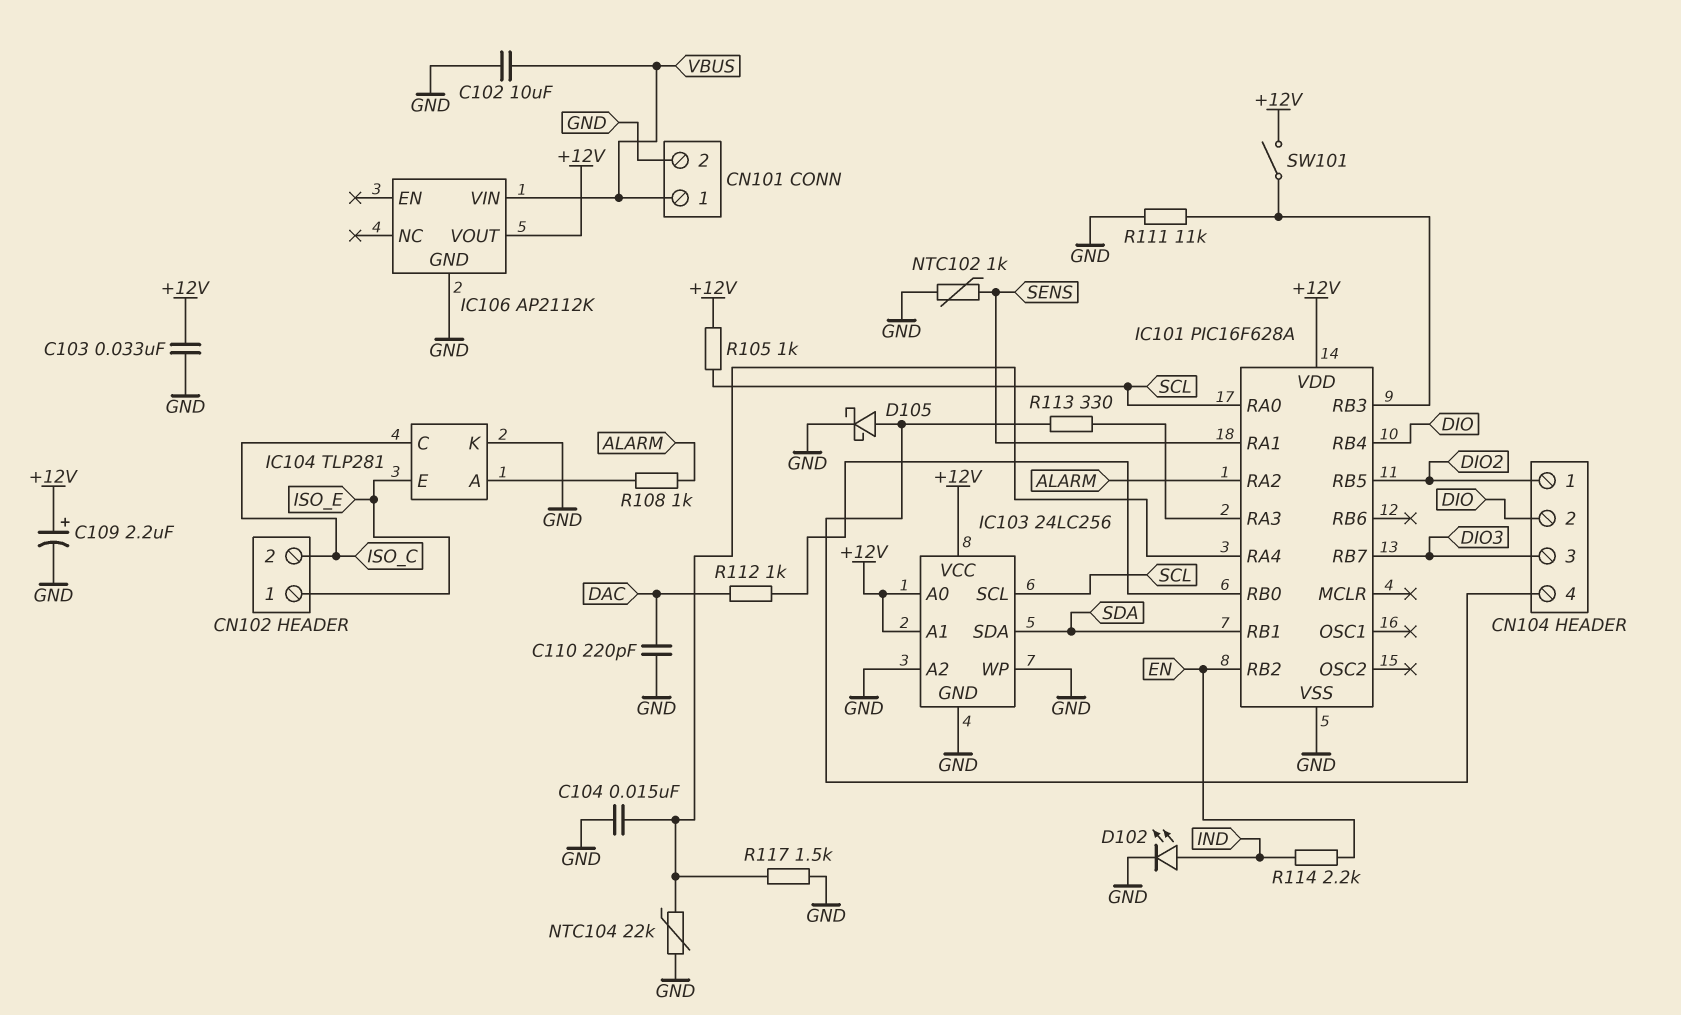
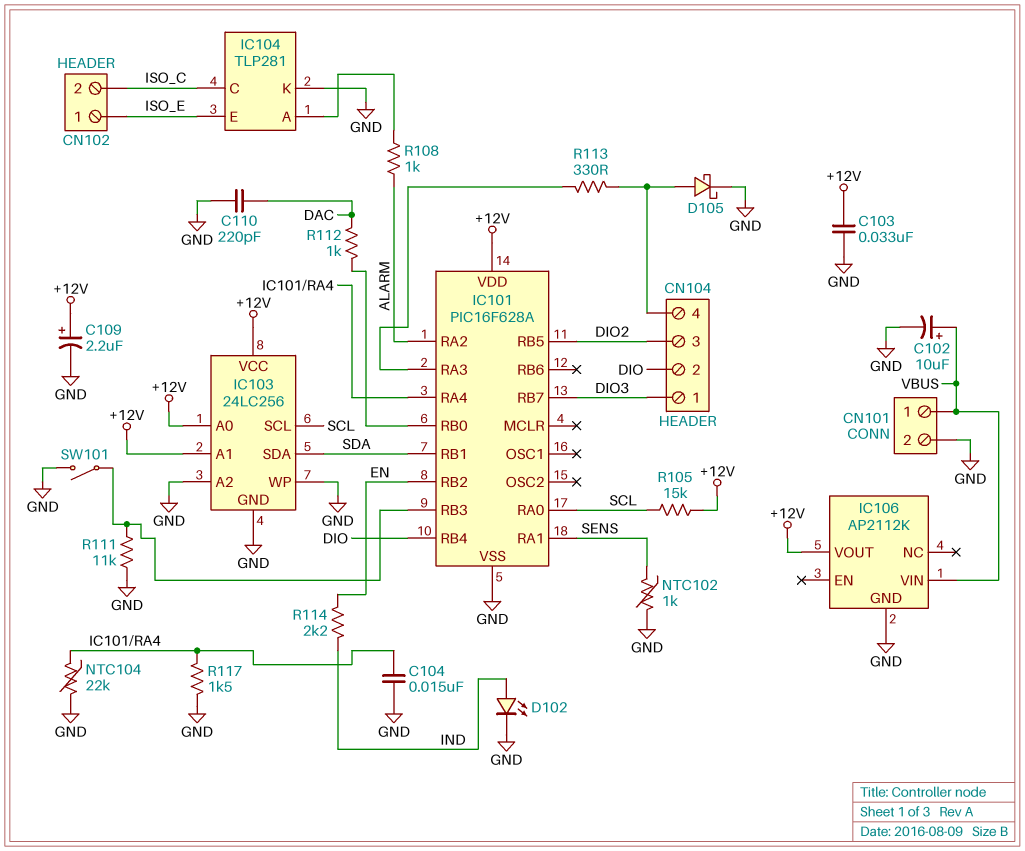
C102: 10uF (GND, VBUS) -> 10uF (plus VBUS, minus GND)
CN104 pin 1: DIO2 -> DIO3
CN104 pin 3: DIO3 -> DIO2
R105: 1k (+12V, SCL) -> 15k (+12V, SCL)
SW101: switch (+12V, IC101/RB3) -> switch (GND, IC101/RB3)

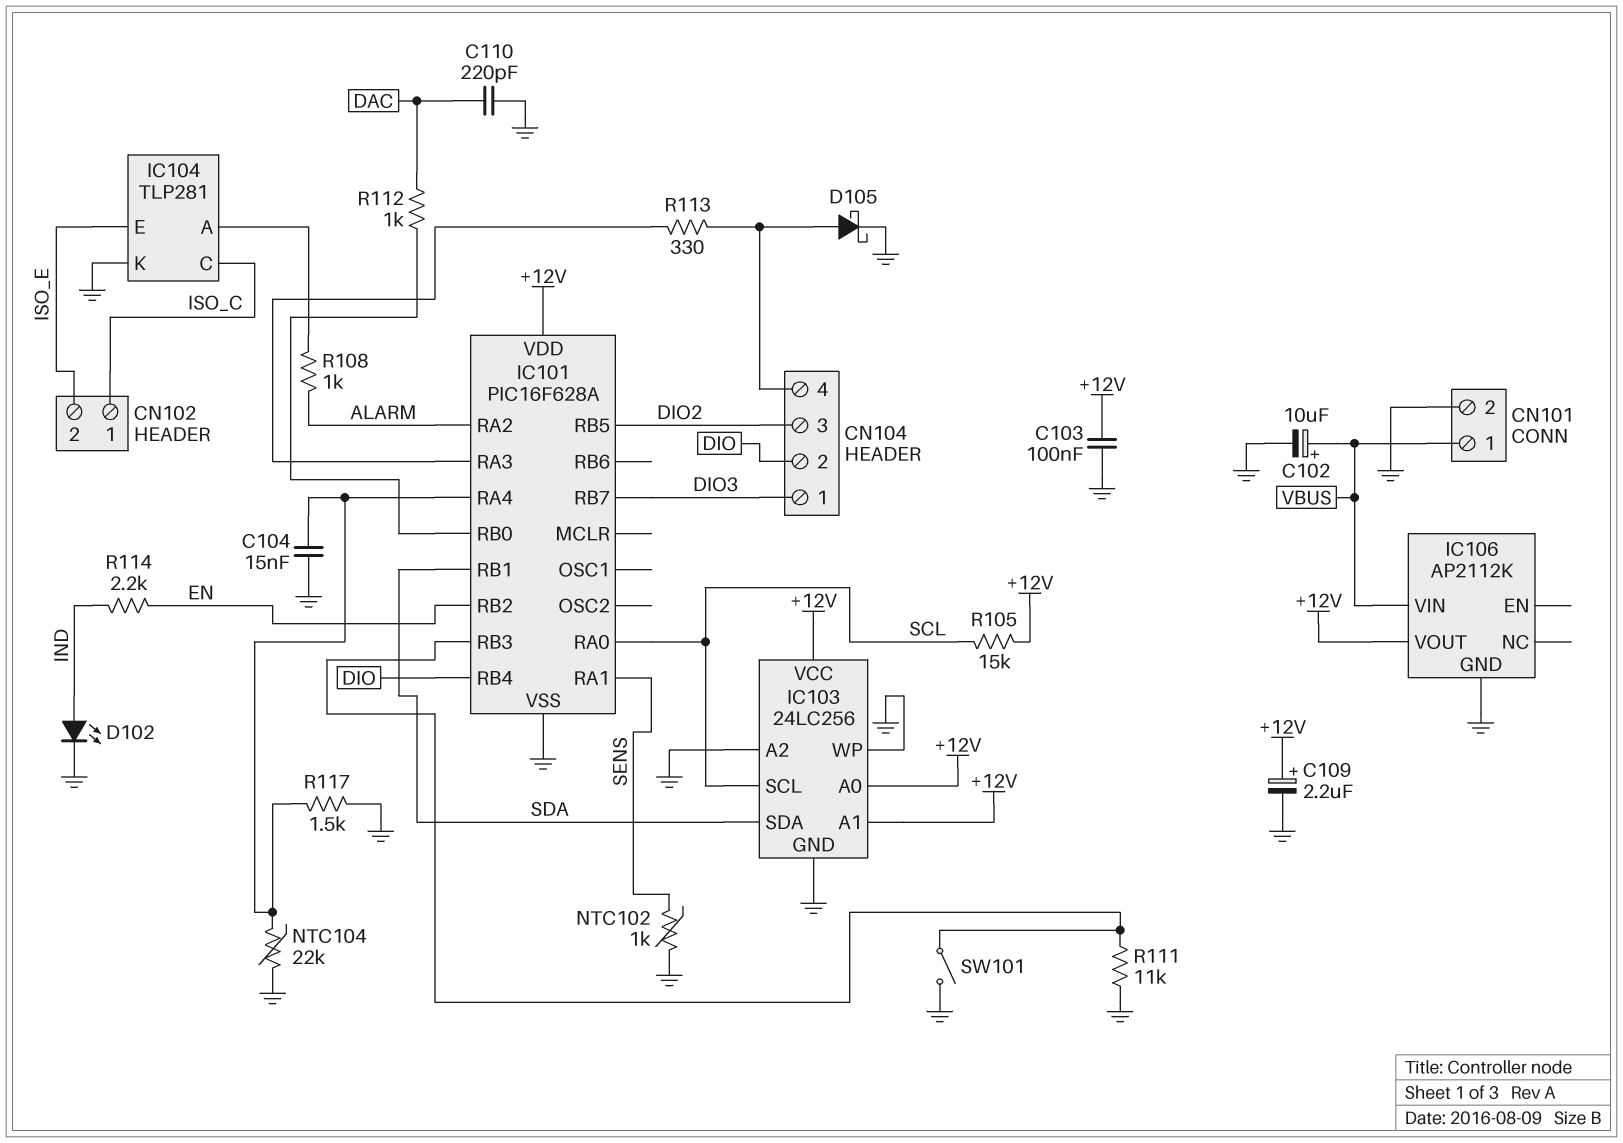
C103: 33nF (+12V, GND) -> 100nF (+12V, GND)
CN102 pin 1: ISO_E -> ISO_C
CN102 pin 2: ISO_C -> ISO_E

